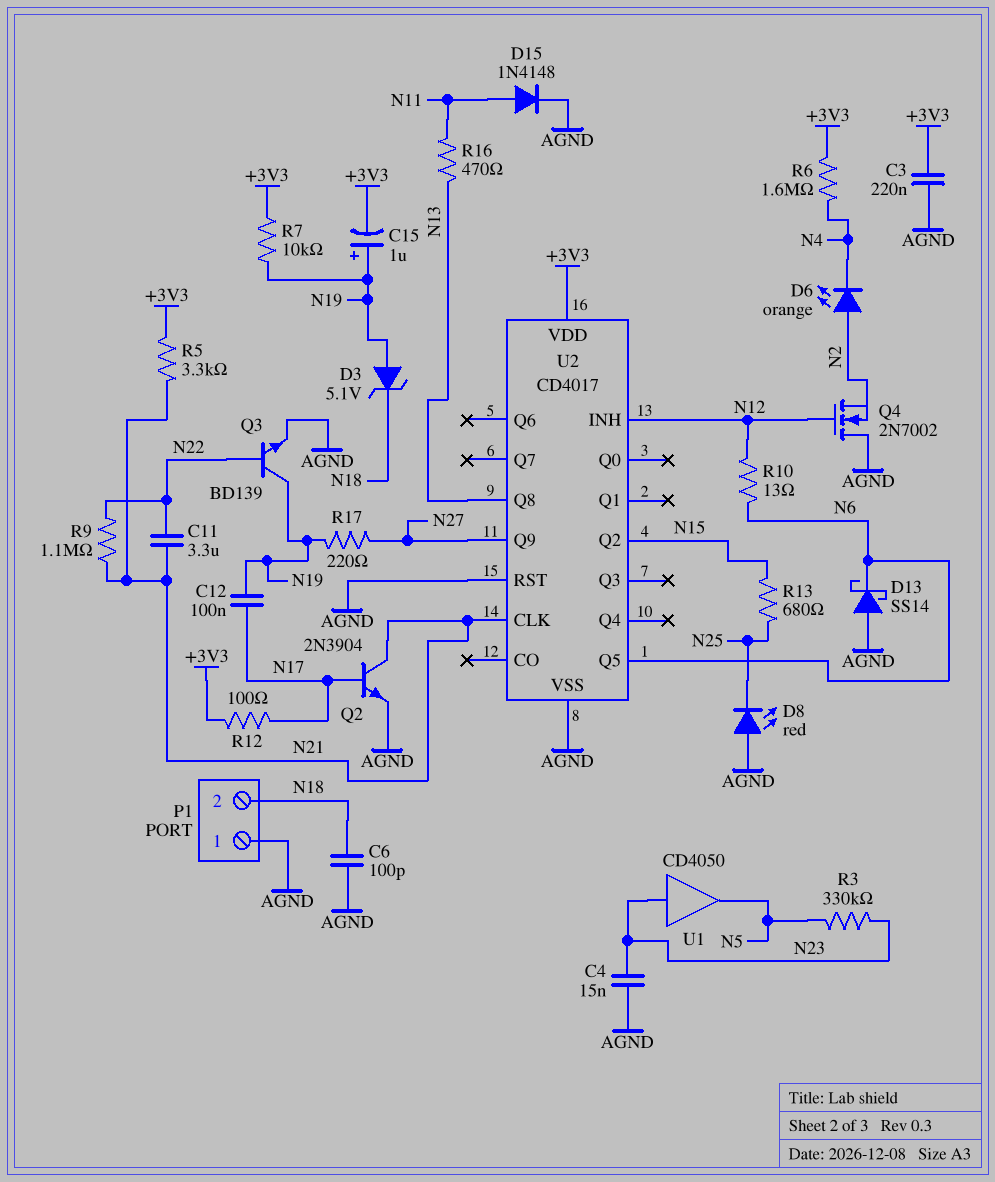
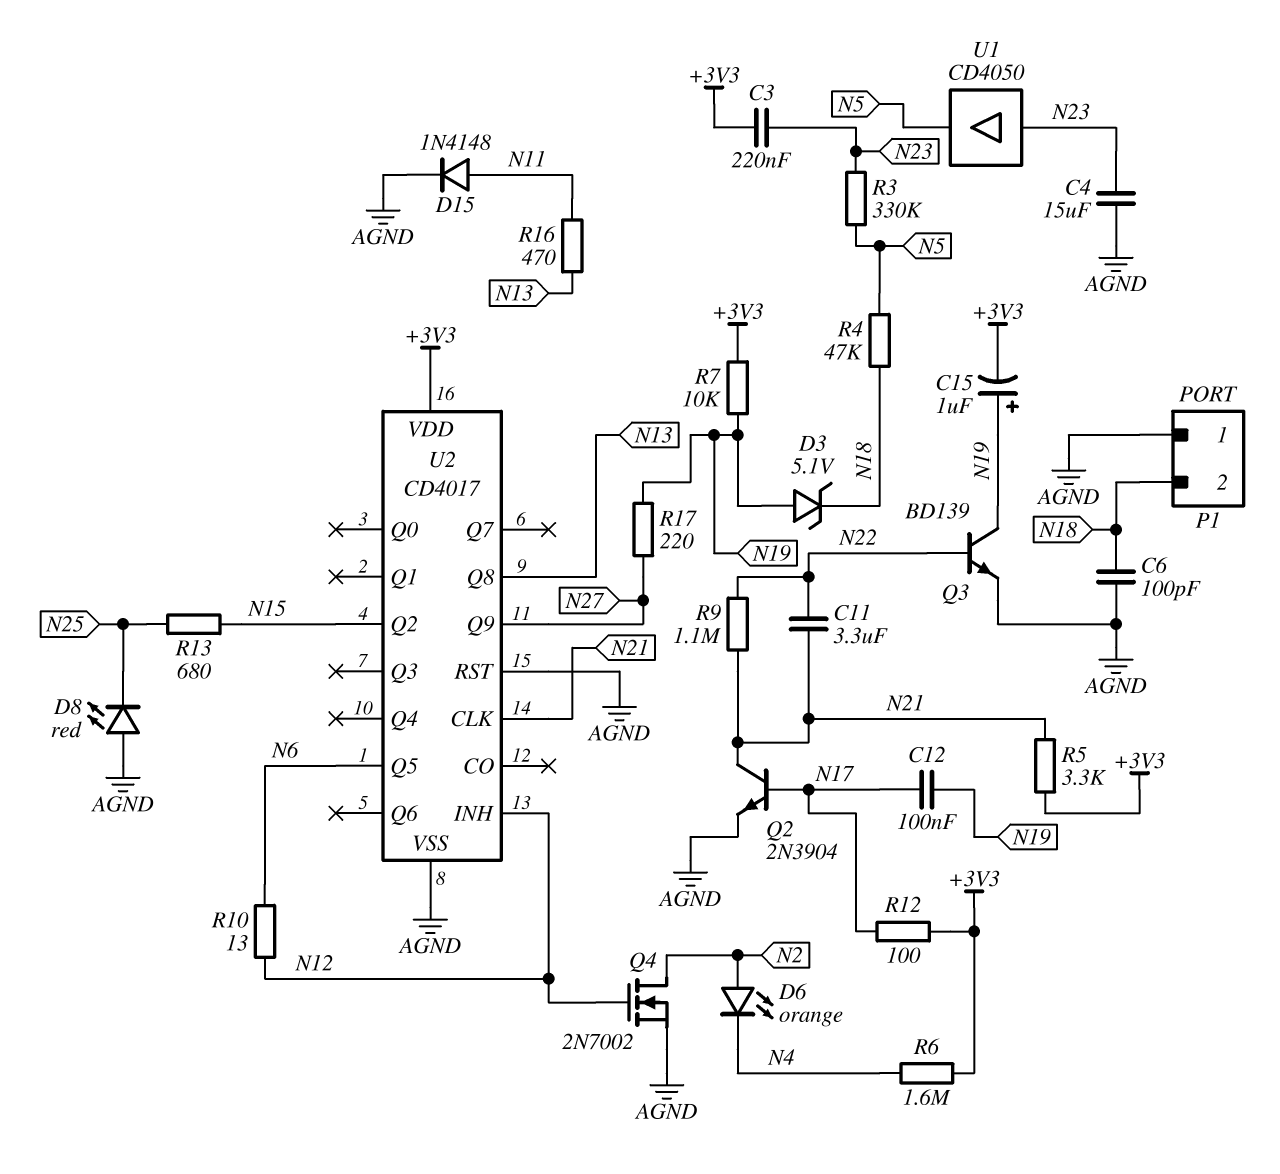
C3: 220nF (+3V3, AGND) -> 220nF (+3V3, N23)
C4: 15nF (AGND, N23) -> 15uF (AGND, N23)
D13: schottky SS14 (A AGND, K N6) -> none
Q4: NMOS 2N7002 (G N12, D AGND, S N2) -> NMOS 2N7002 (G N12, D N2, S AGND)
R4: none -> 47k (N5, N18)

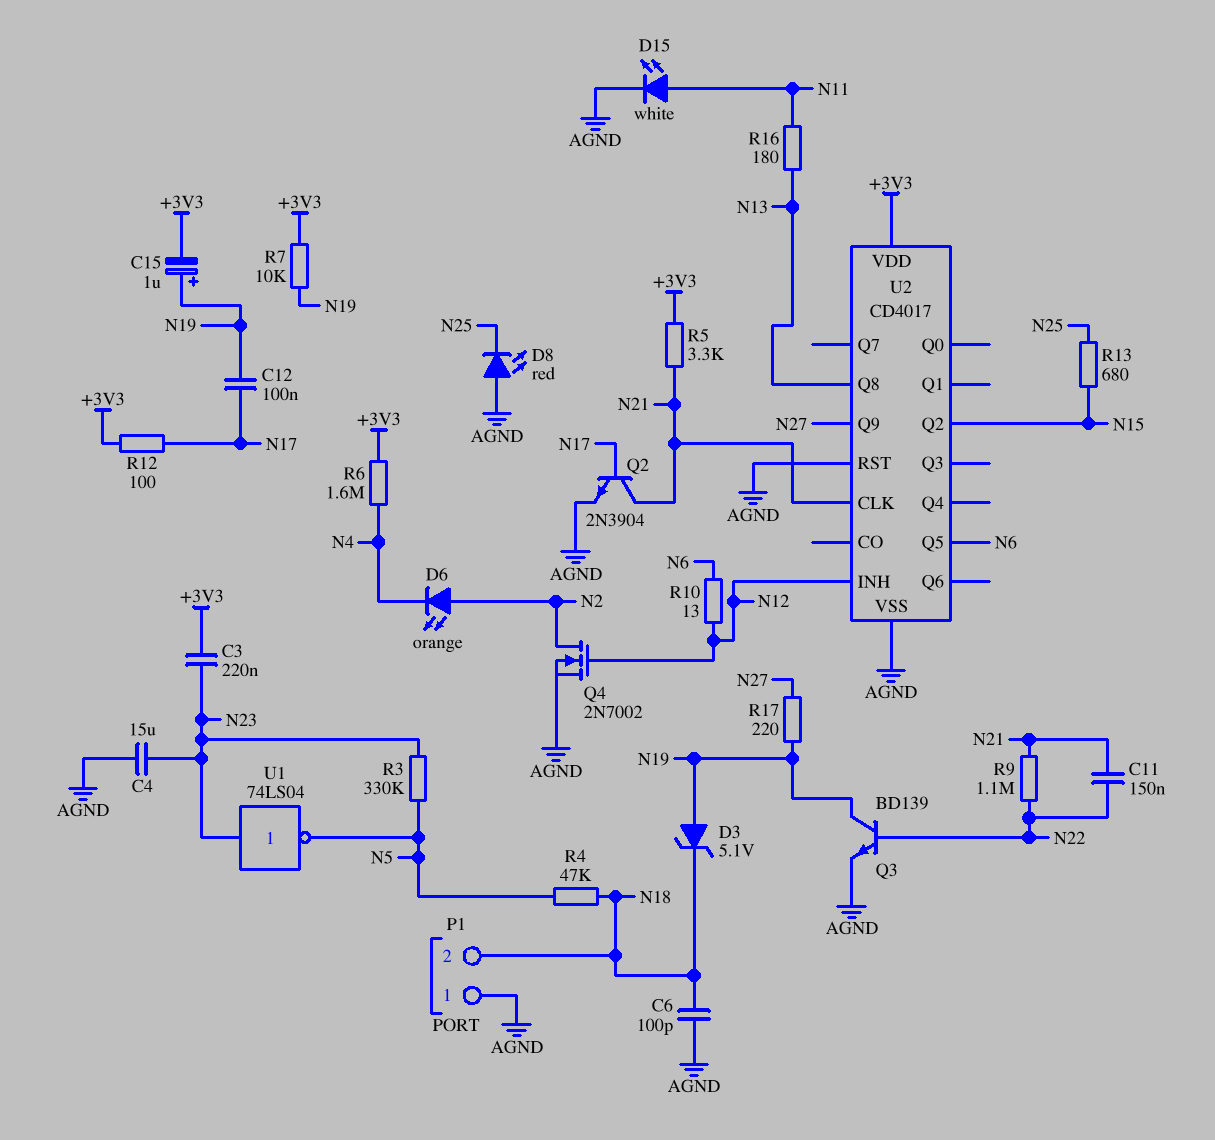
C11: 3.3uF (N21, N22) -> 150nF (N21, N22)
D15: diode 1N4148 (A N11, K AGND) -> LED white (A N11, K AGND)
R16: 470 (N11, N13) -> 180 (N11, N13)
U1: buffer CD4050 (in N23, out N5) -> NOT 74LS04 (in N23, out N5)

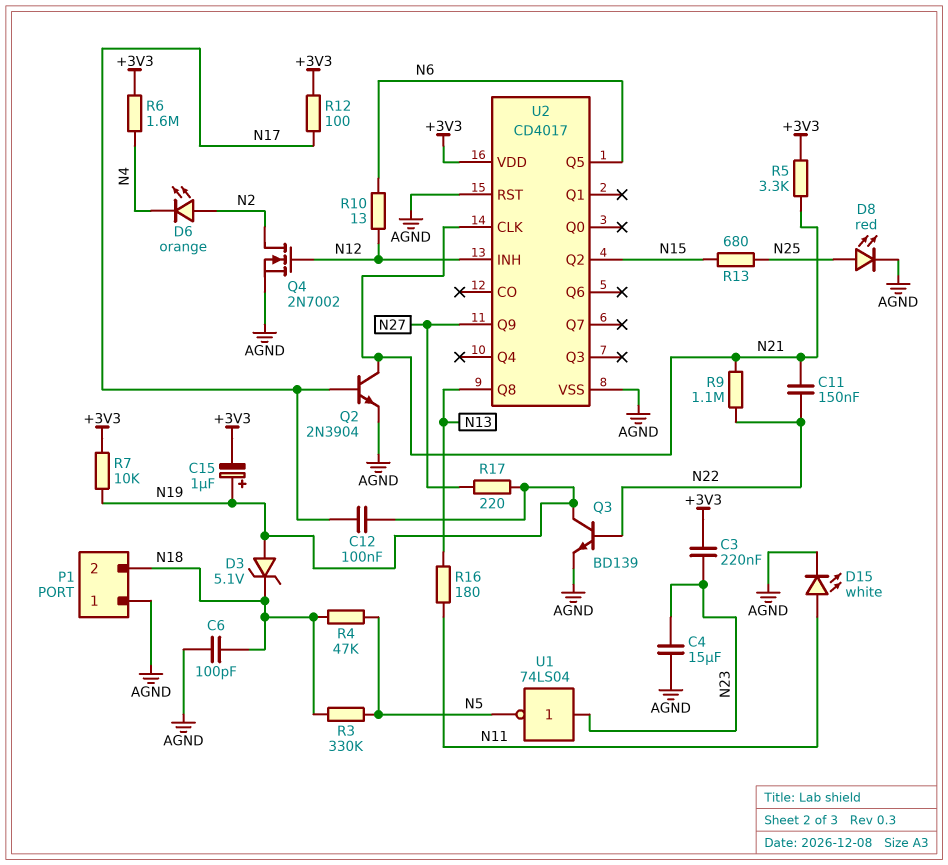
D8: LED red (A AGND, K N25) -> LED red (A N25, K AGND)
R3: 330k (N5, N23) -> 330k (N5, N18)

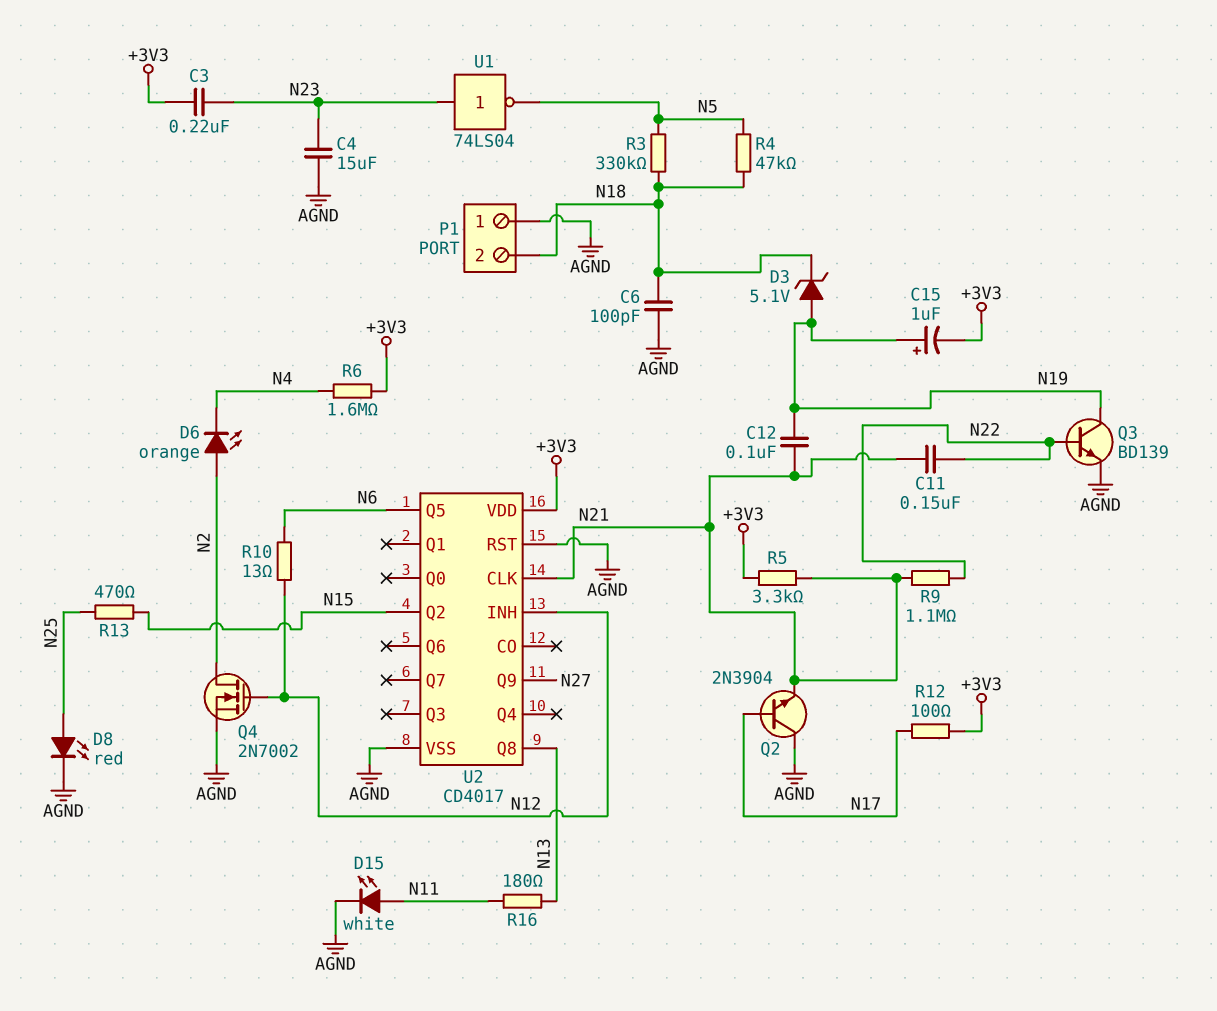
C12: 100nF (N17, N19) -> 100nF (N19, N21)
Q2: NPN 2N3904 (B N17, C N21, E AGND) -> NPN 2N3904 (B N17, C AGND, E N21)
R7: 10k (+3V3, N19) -> none
R13: 680 (N15, N25) -> 470 (N15, N25)
R17: 220 (N19, N27) -> none

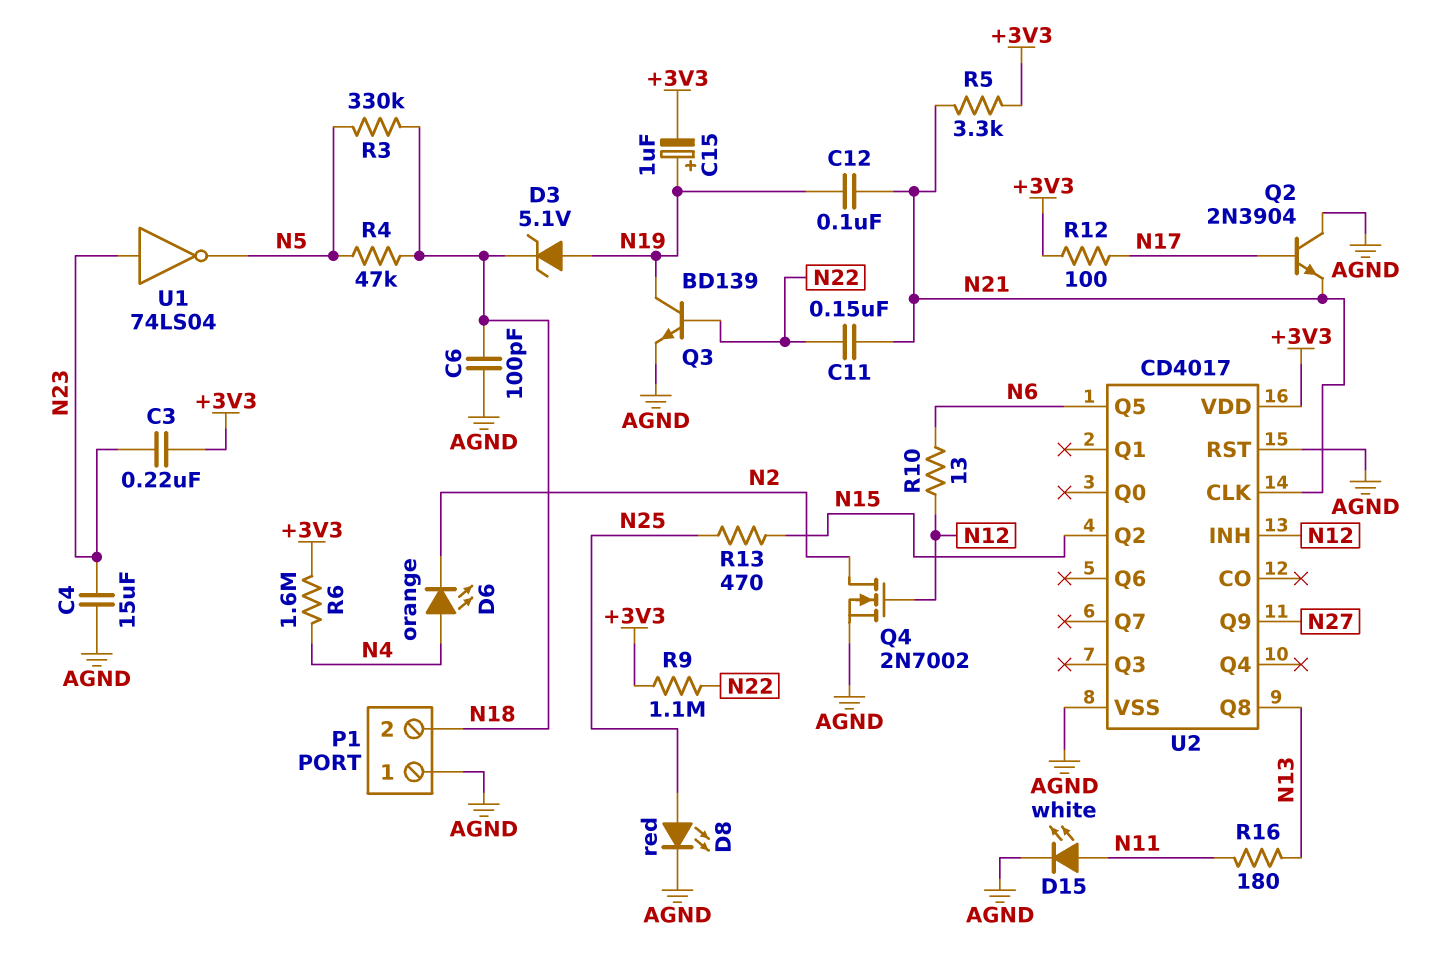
D6: LED orange (A N2, K N4) -> LED orange (A N4, K N2)
R9: 1.1M (N21, N22) -> 1.1M (+3V3, N22)

